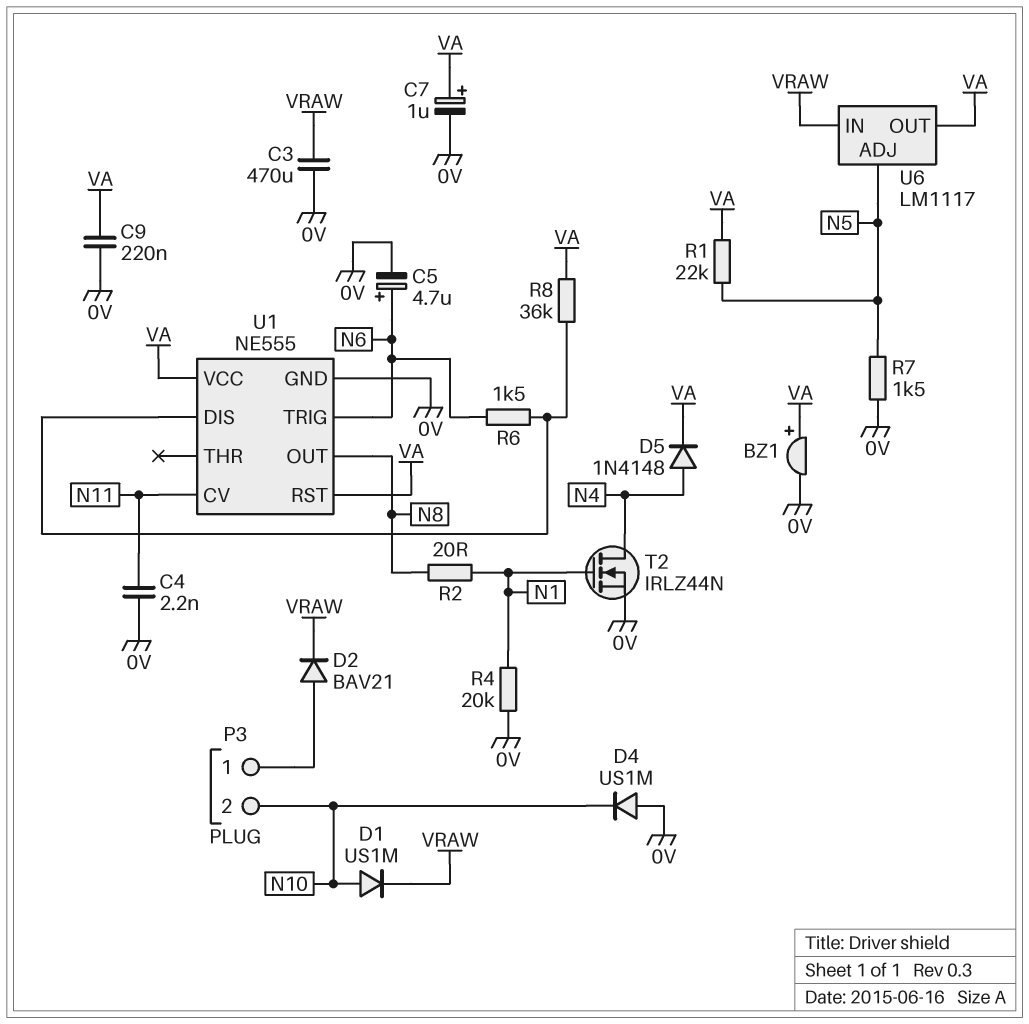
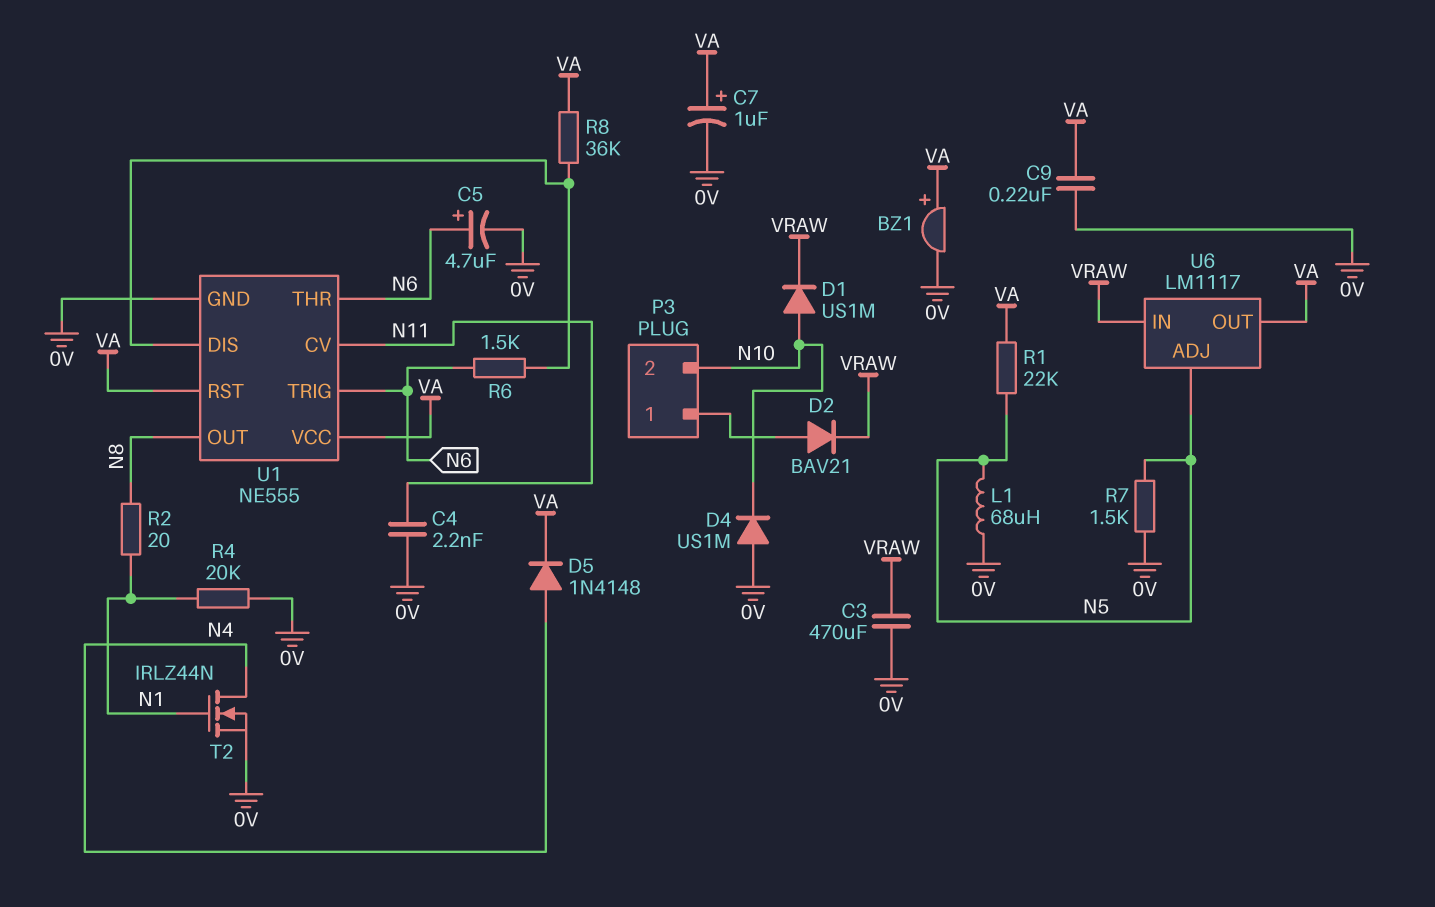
L1: none -> 68uH (0V, N5)
U1 pin THR: none -> N6

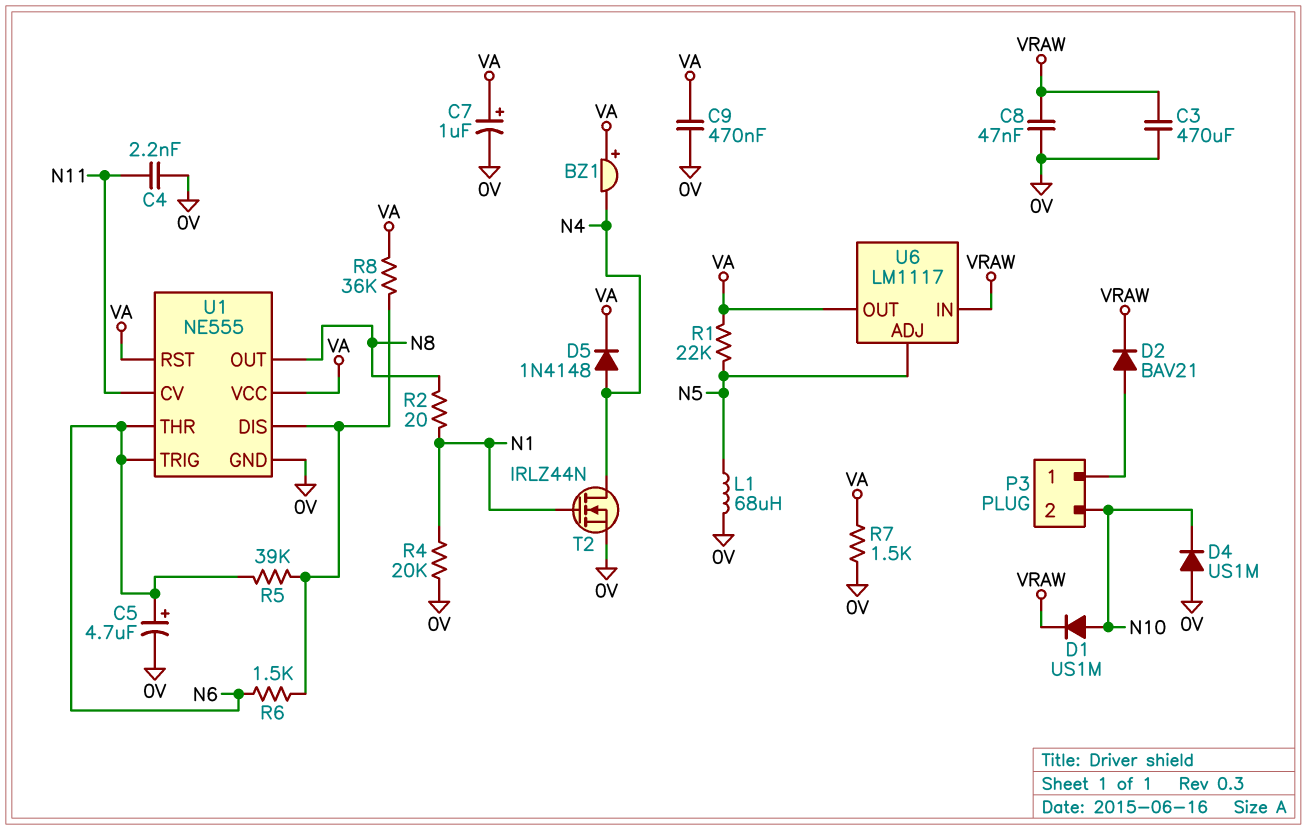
BZ1: buzzer (plus VA, minus 0V) -> buzzer (plus VA, minus N4)
C8: none -> 47nF (0V, VRAW)
C9: 220nF (0V, VA) -> 470nF (0V, VA)
R5: none -> 39k (N6, U1/DIS)
R7: 1.5k (0V, N5) -> 1.5k (0V, VA)

